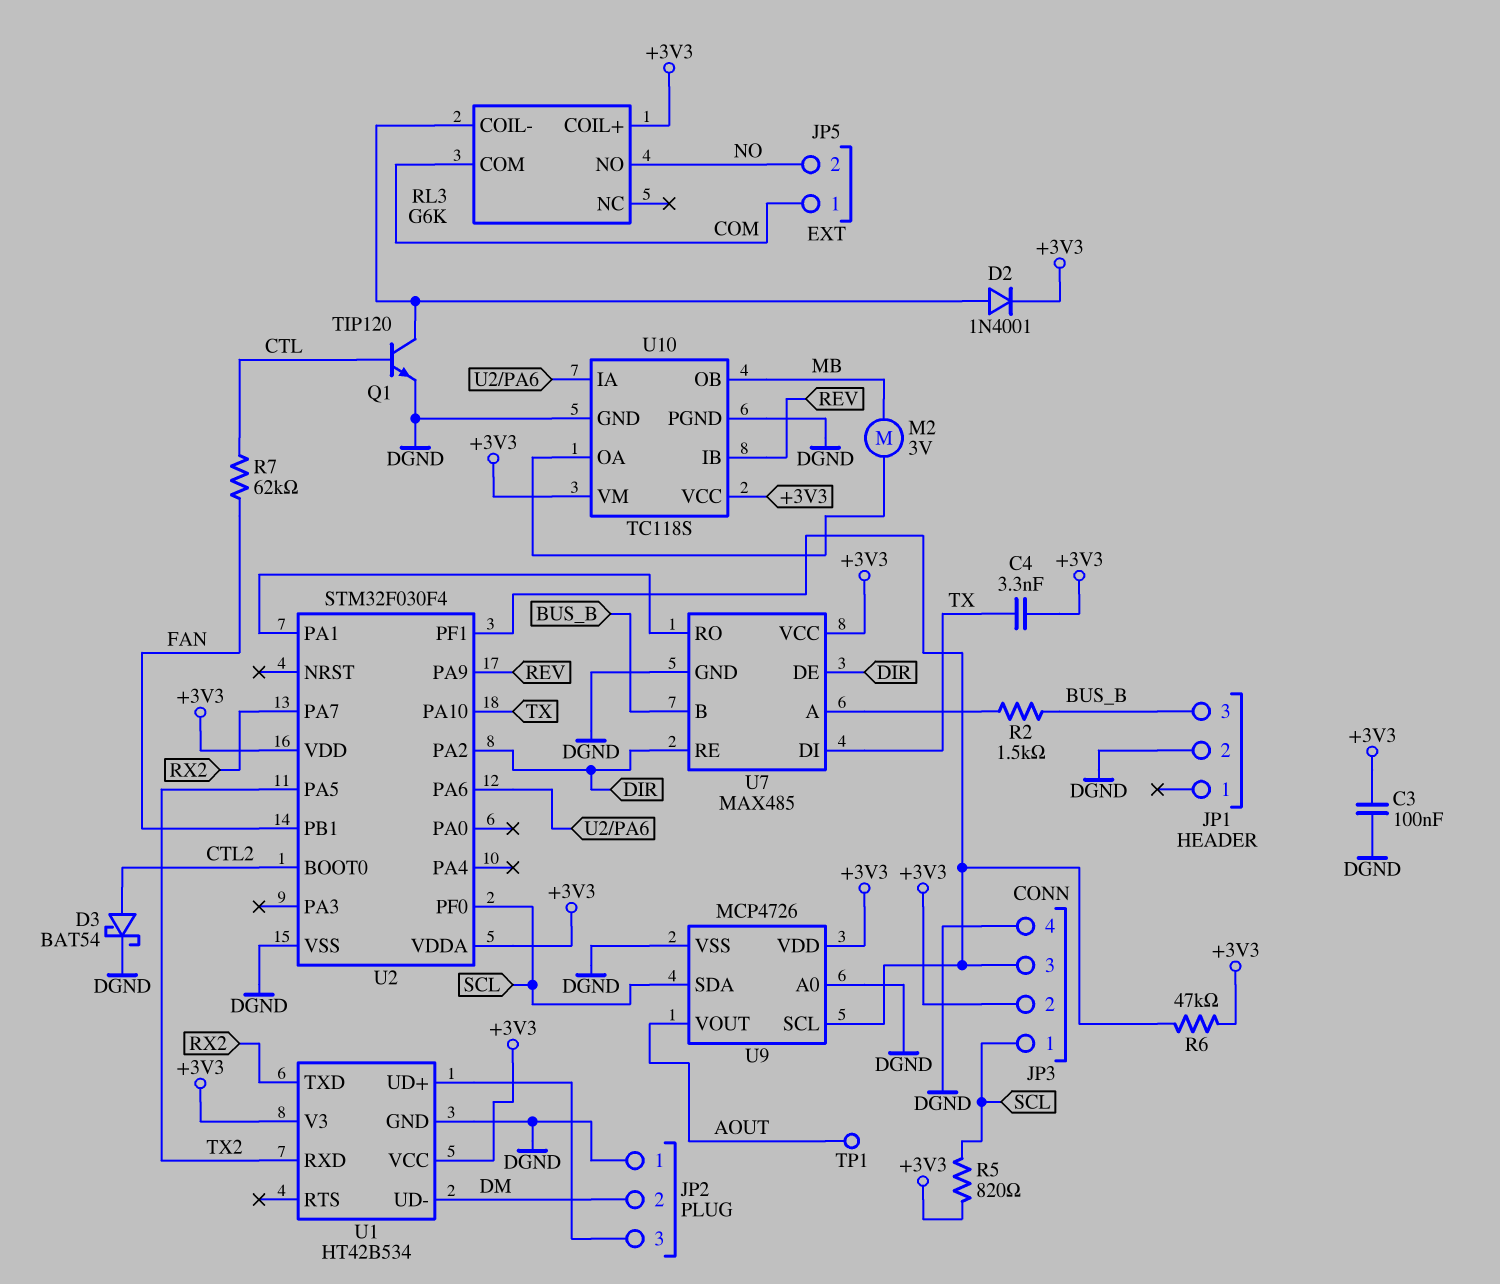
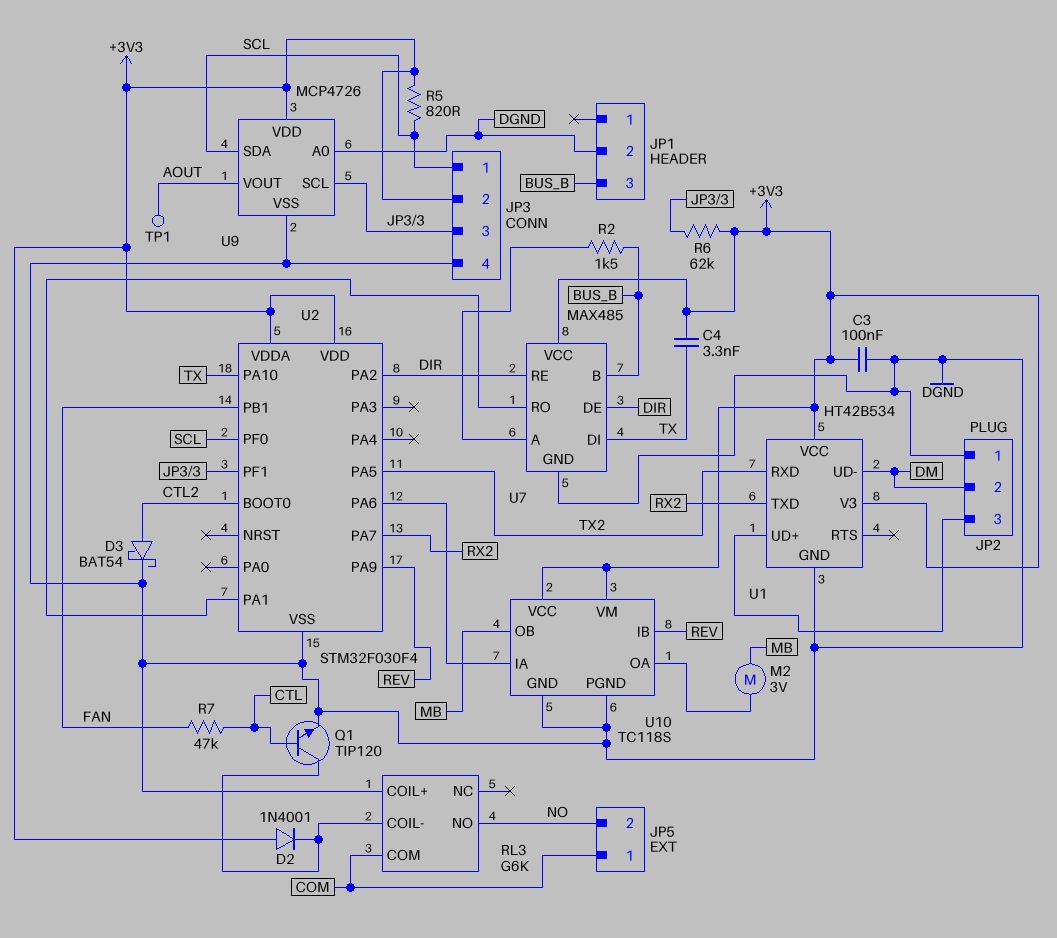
D2: diode 1N4001 (A RL3/COIL-, K +3V3) -> diode 1N4001 (A +3V3, K RL3/COIL-)
R6: 47k (+3V3, JP3/3) -> 62k (+3V3, JP3/3)
R7: 62k (CTL, FAN) -> 47k (CTL, FAN)
RL3 pin COIL+: +3V3 -> DGND

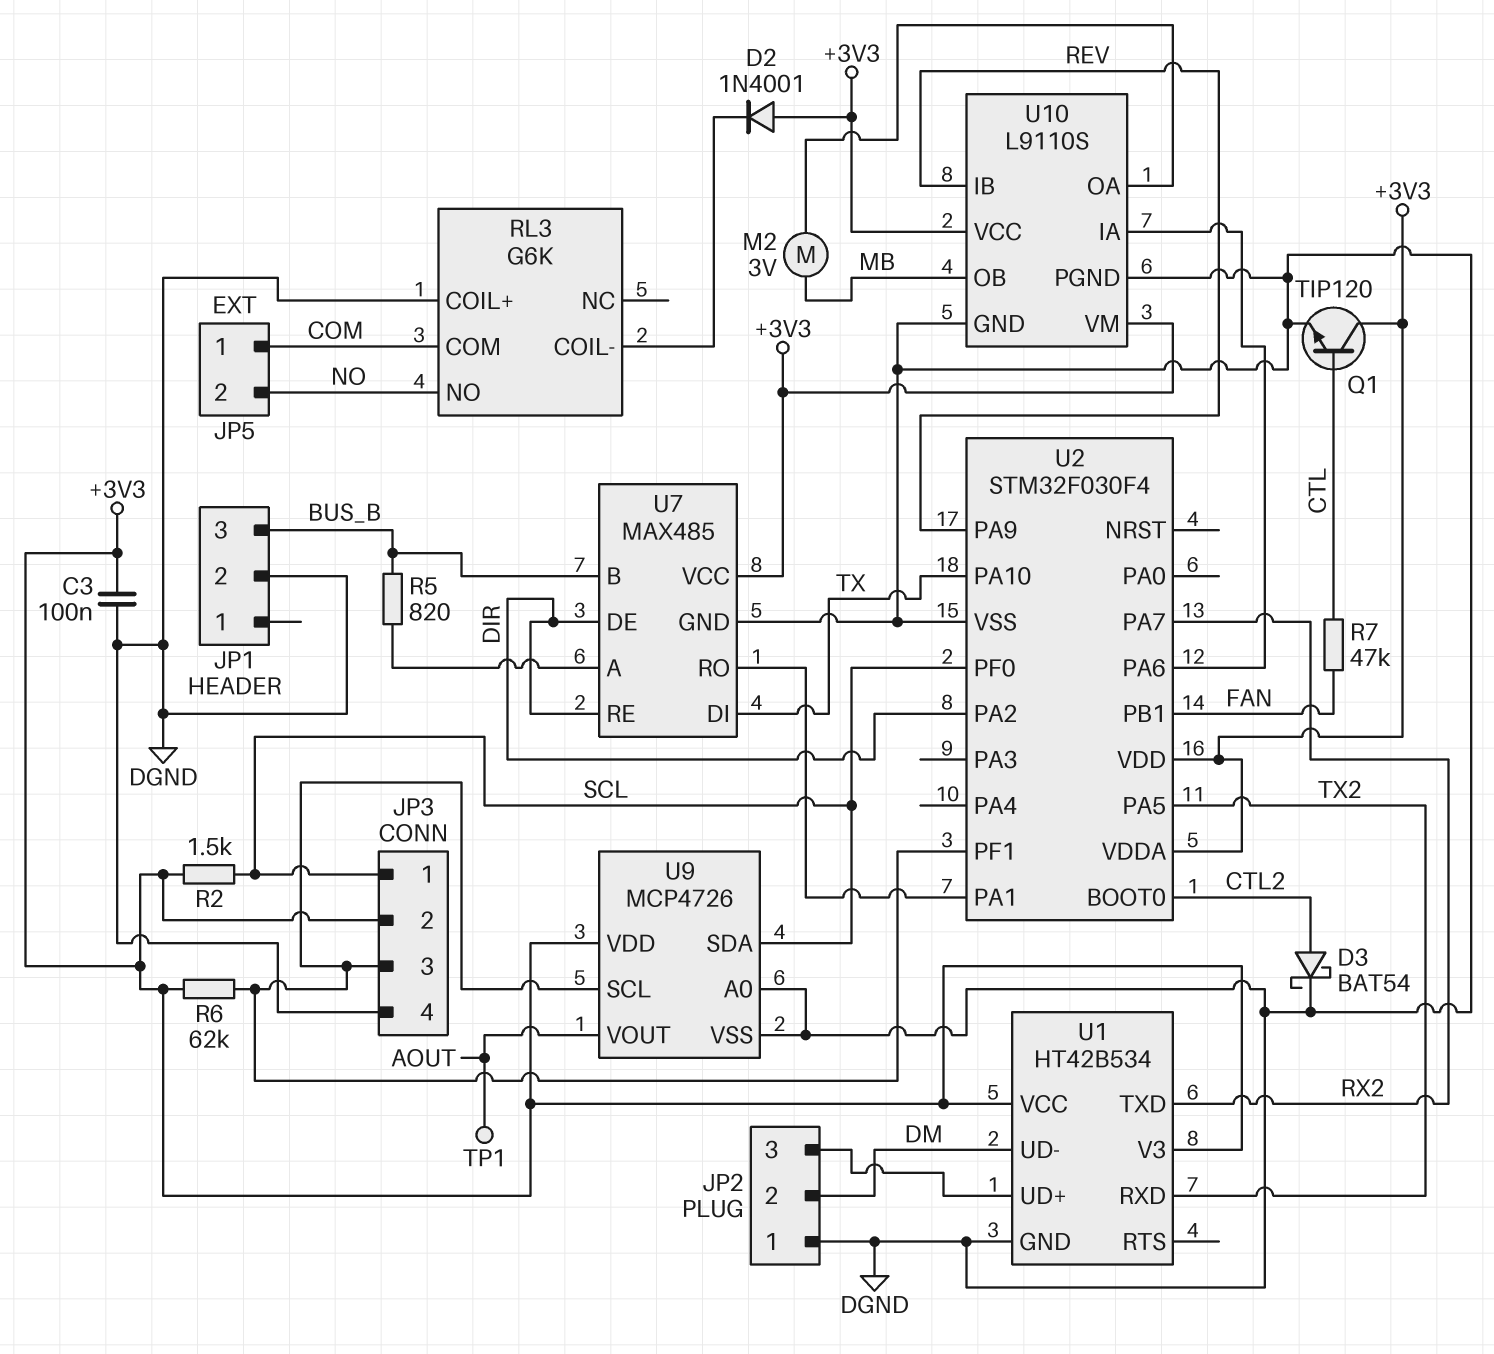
C4: 3.3nF (+3V3, TX) -> none
Q1: NPN TIP120 (B CTL, C RL3/COIL-, E DGND) -> NPN TIP120 (B CTL, C +3V3, E DGND)
R2: 1.5k (BUS_B, U7/A) -> 1.5k (+3V3, SCL)
R5: 820 (+3V3, SCL) -> 820 (BUS_B, U7/A)
U10: TC118S -> L9110S

